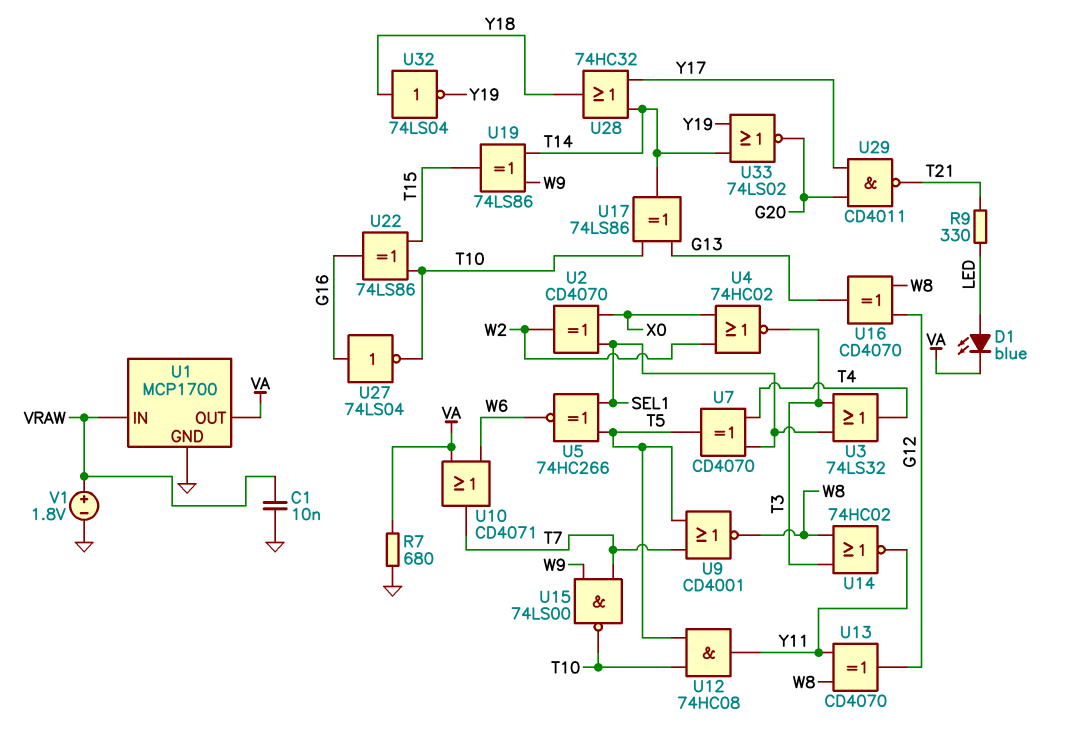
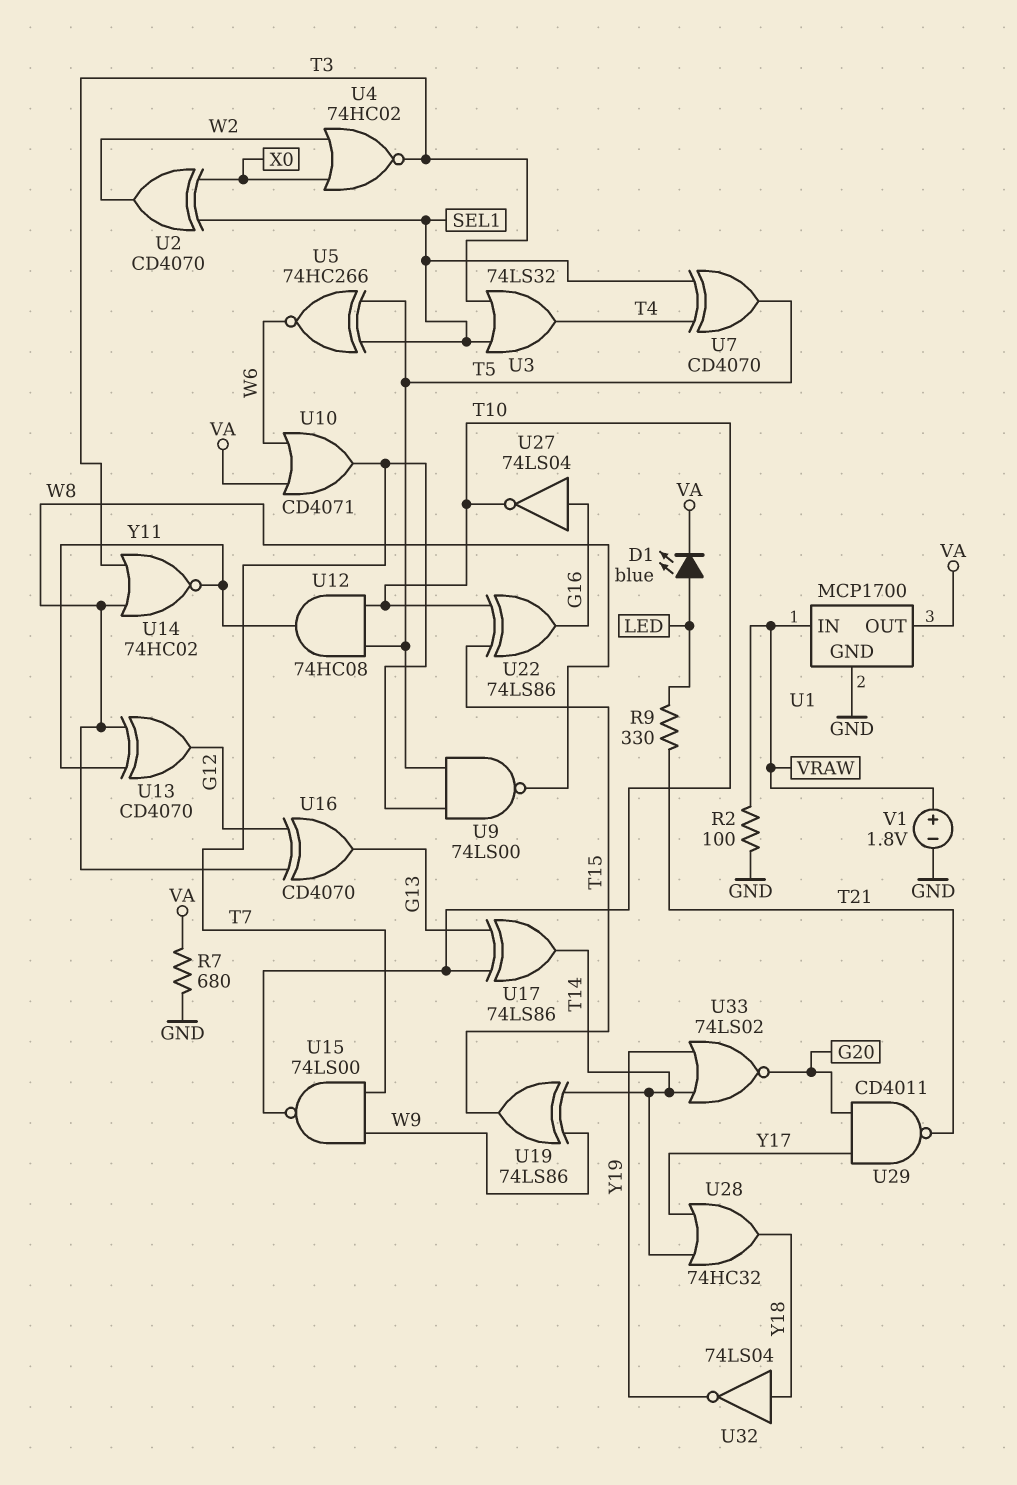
C1: 10nF (GND, VRAW) -> none
R2: none -> 100 (GND, VRAW)
U9: NOR CD4001 (in T5, in T7, out W8) -> NAND 74LS00 (in T5, in T7, out W8)

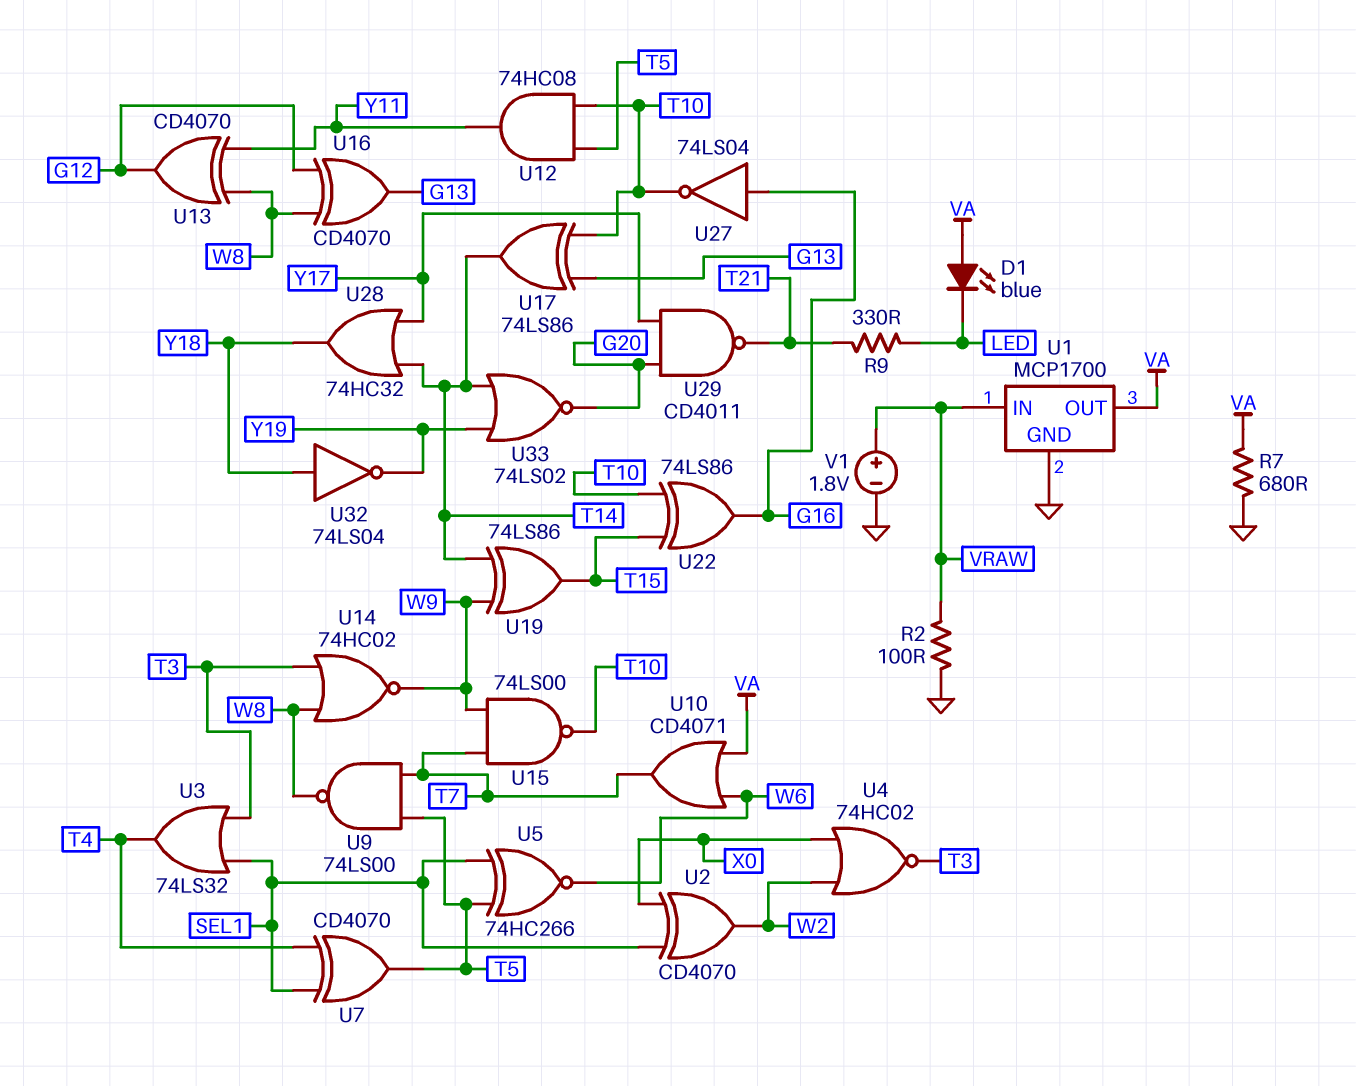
D1: LED blue (A LED, K VA) -> LED blue (A VA, K LED)
U14: NOR 74HC02 (in T3, in W8, out Y11) -> NOR 74HC02 (in T3, in W8, out W9)

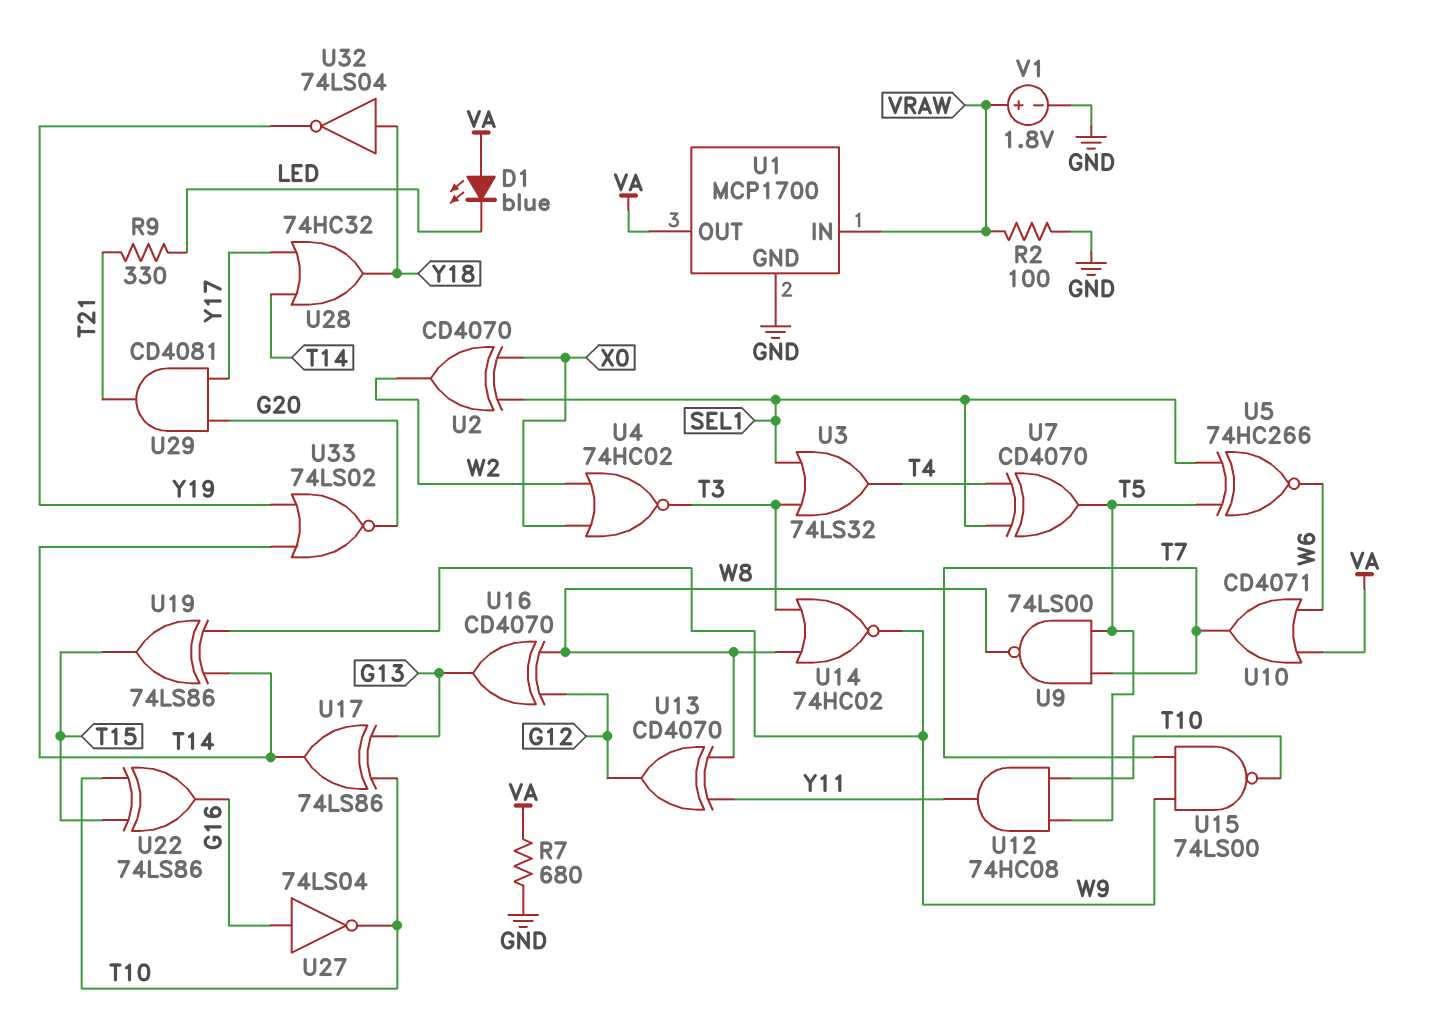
U29: NAND CD4011 (in G20, in Y17, out T21) -> AND CD4081 (in G20, in Y17, out T21)

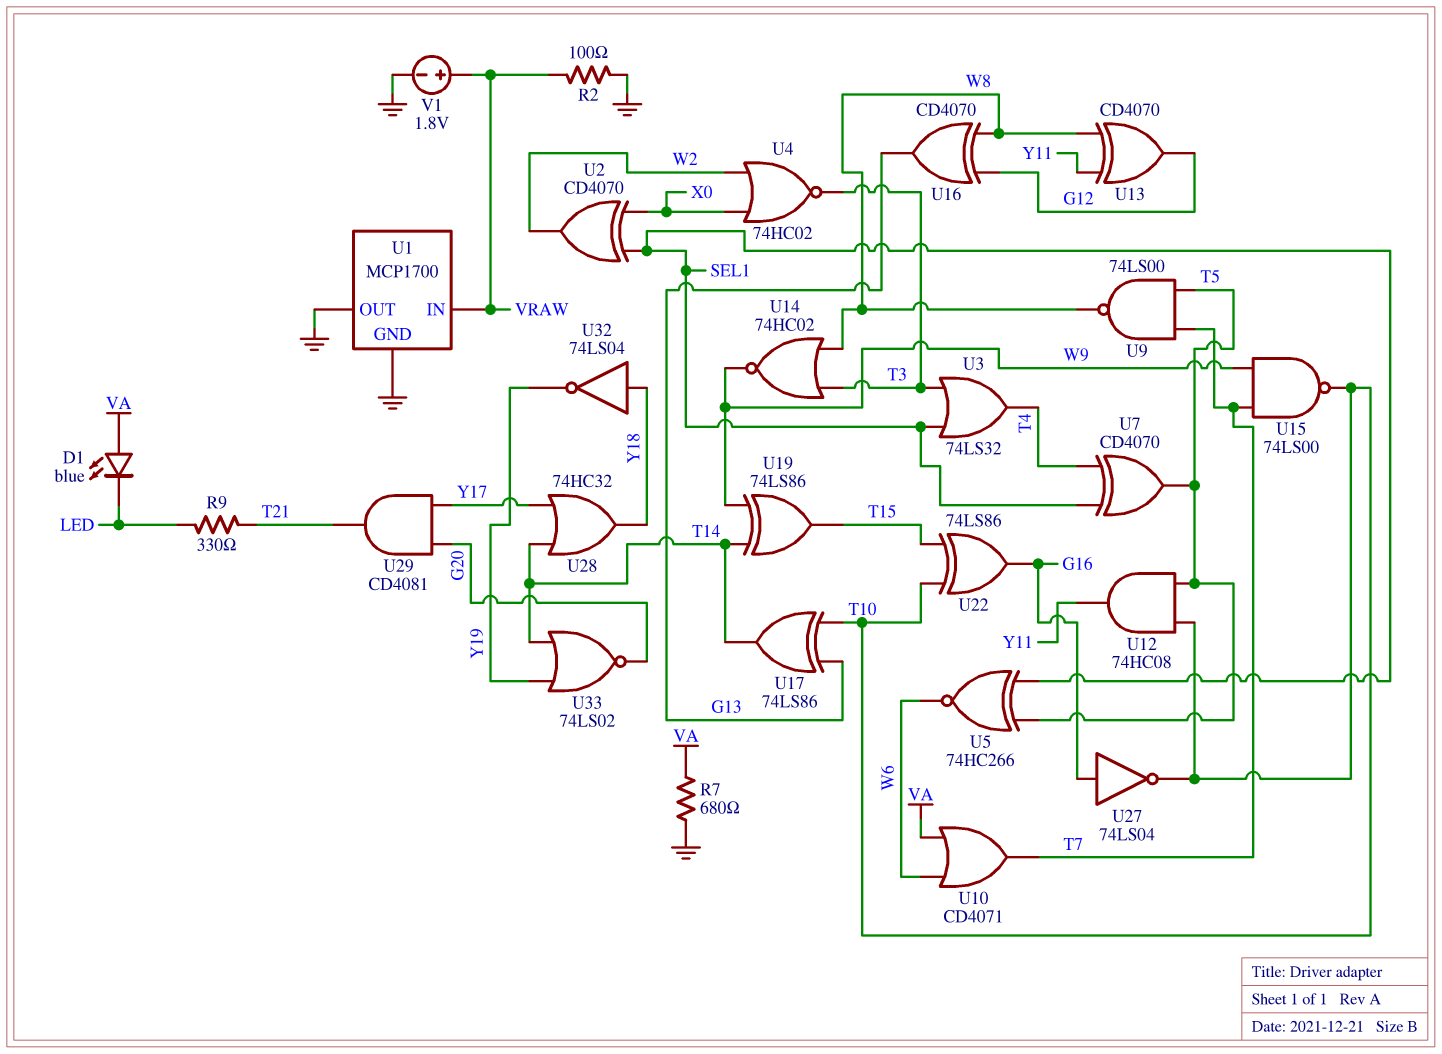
U1 pin OUT: VA -> GND

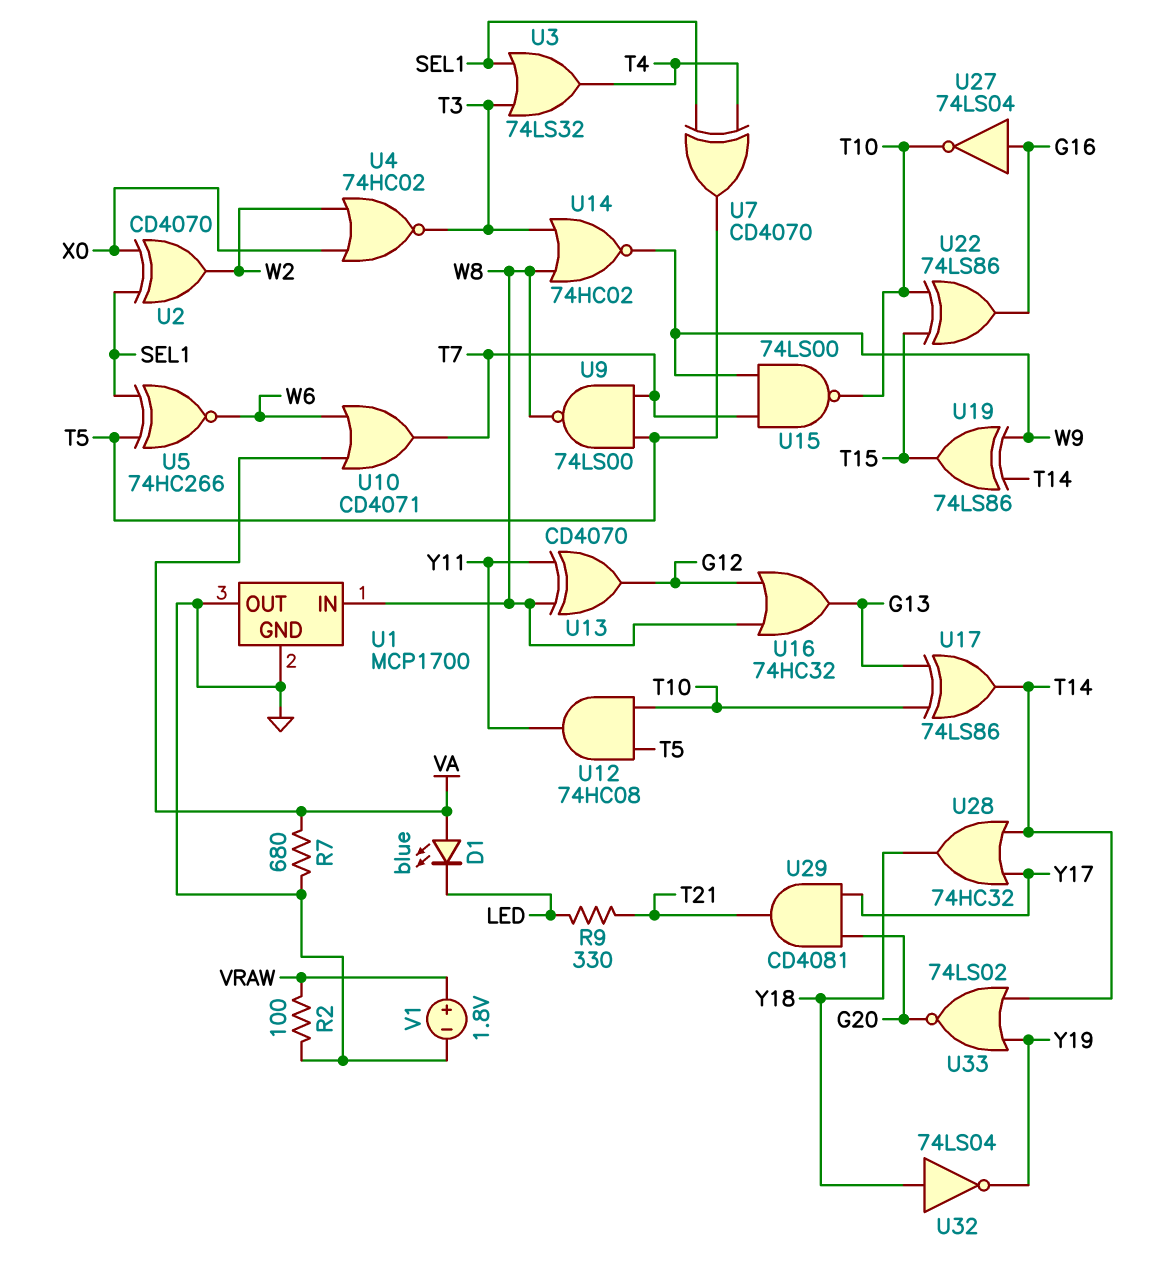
U1 pin IN: VRAW -> W8
U16: XOR CD4070 (in G12, in W8, out G13) -> OR 74HC32 (in G12, in W8, out G13)

